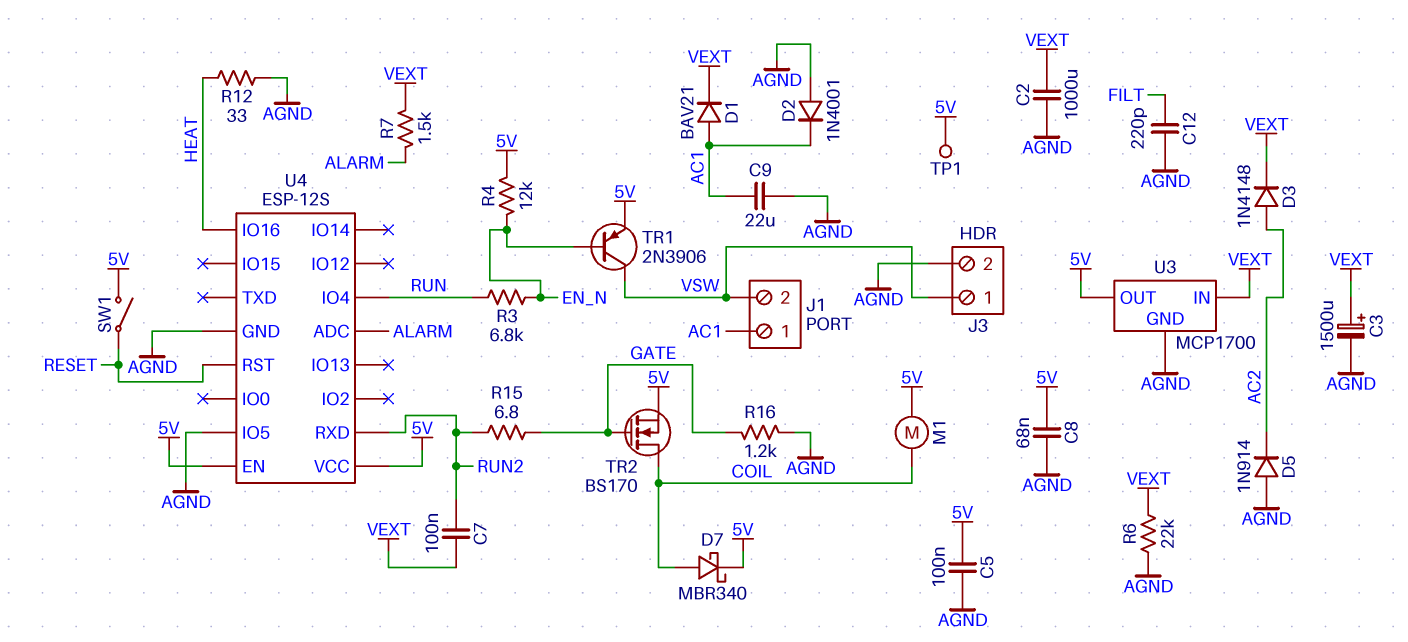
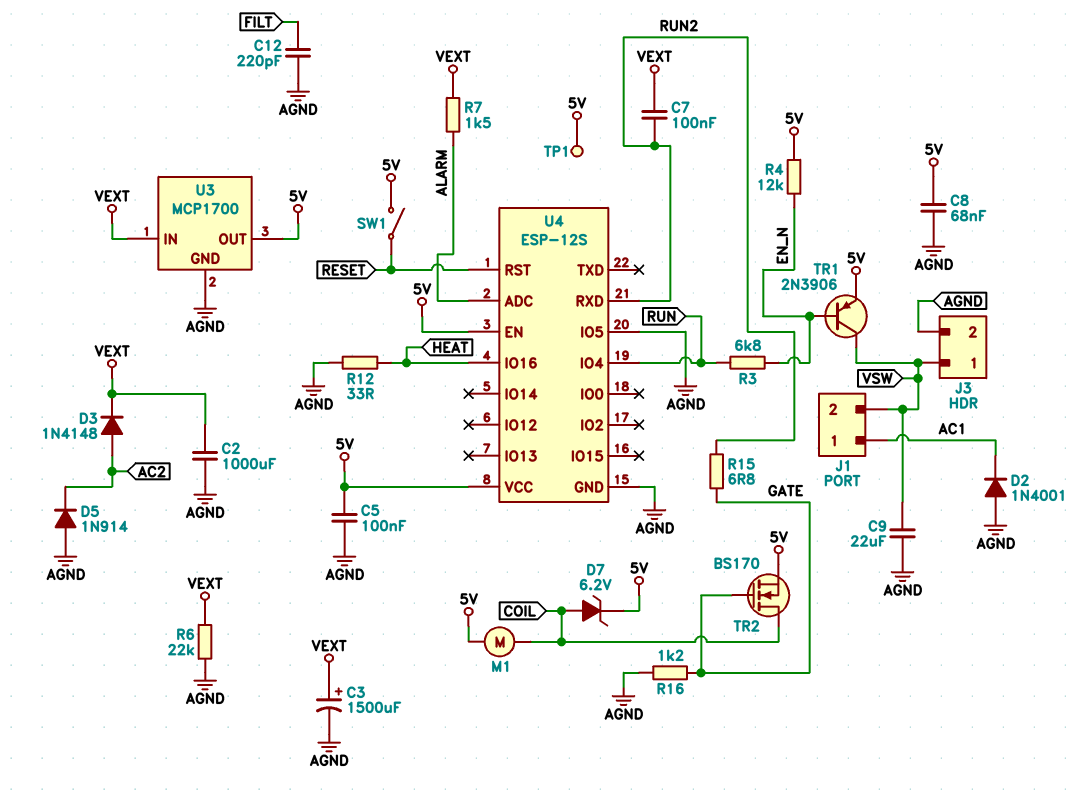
C9: 22uF (AC1, AGND) -> 22uF (AGND, VSW)
D1: diode BAV21 (A AC1, K VEXT) -> none
D7: schottky MBR340 (A COIL, K 5V) -> zener 6.2V (A COIL, K 5V)

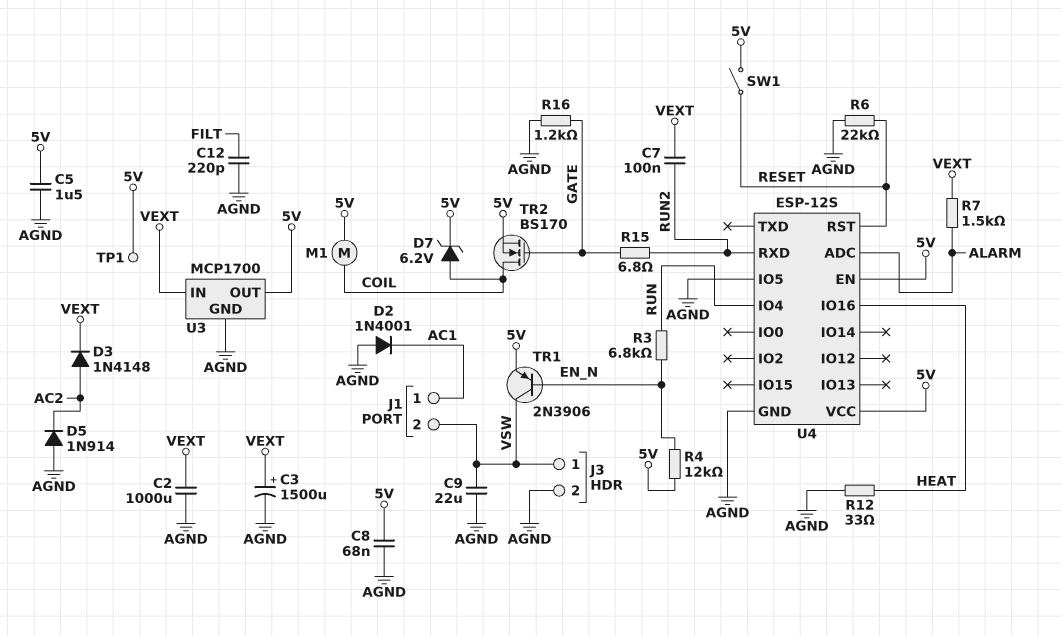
C5: 100nF (5V, AGND) -> 1.5uF (5V, AGND)
R6: 22k (AGND, VEXT) -> 22k (AGND, RESET)

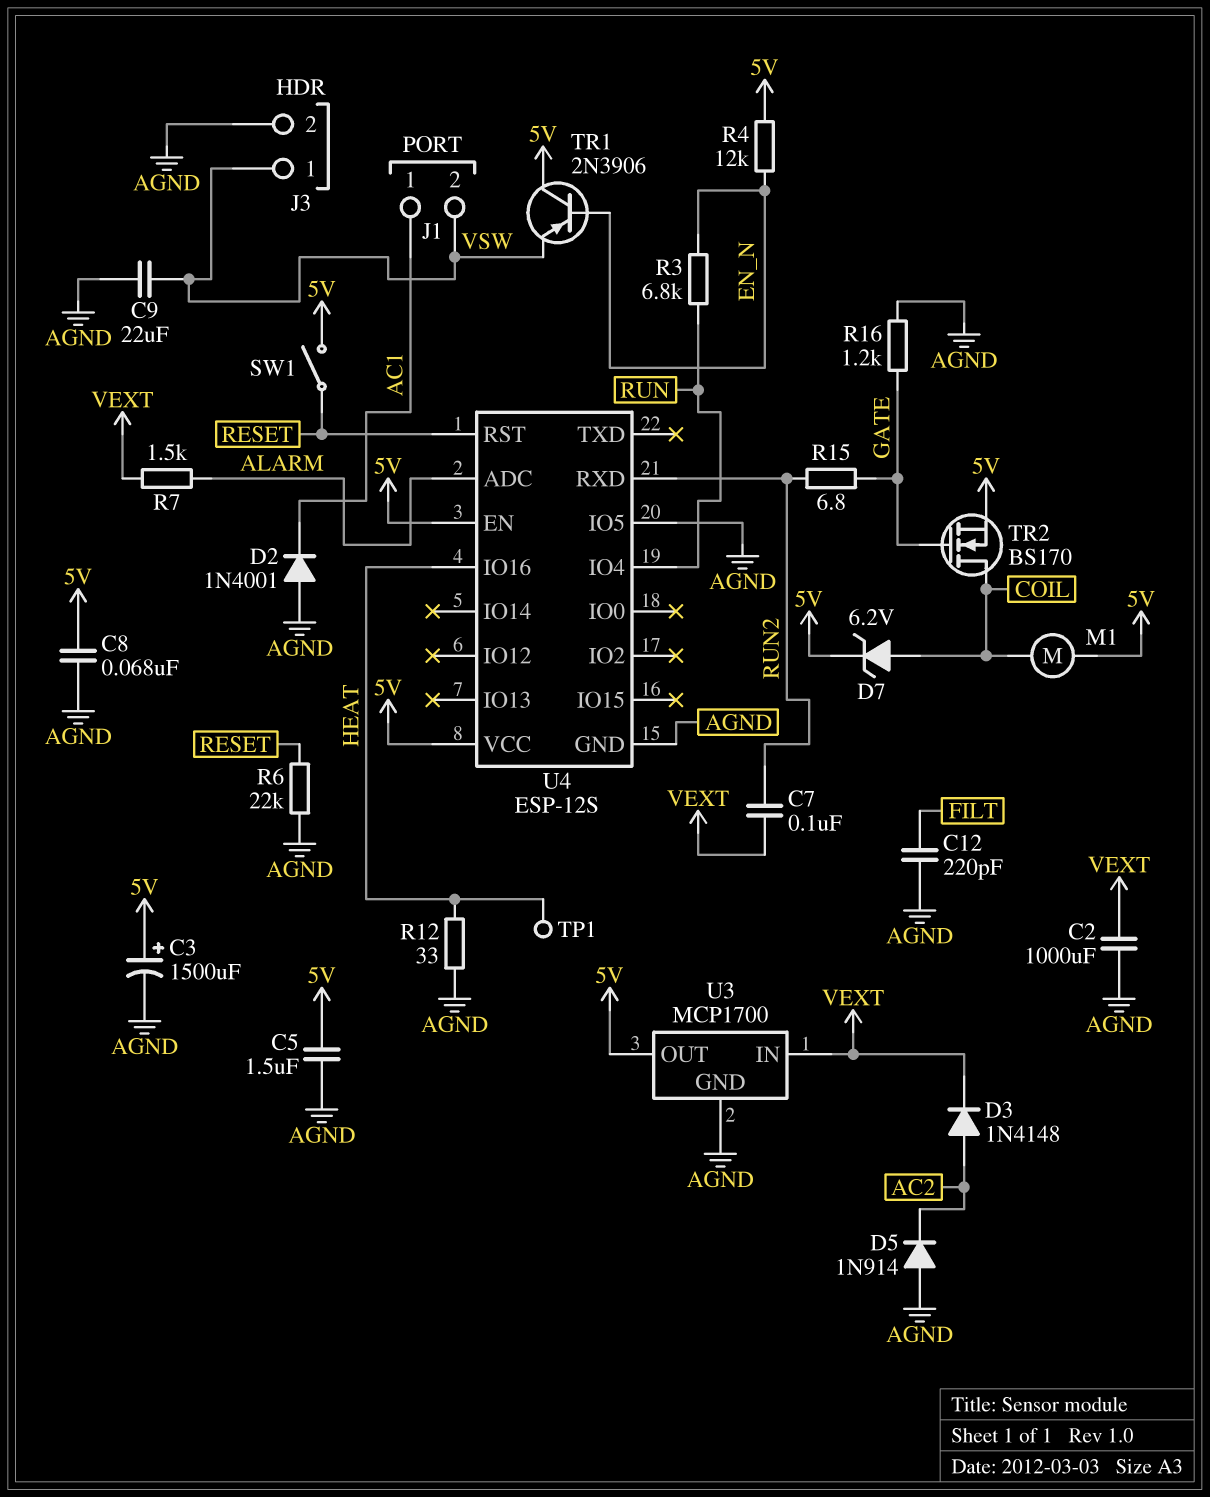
C3: 1500uF (plus VEXT, minus AGND) -> 1500uF (plus 5V, minus AGND)
TP1: test point (5V) -> test point (HEAT)
TR1: PNP 2N3906 (B EN_N, C VSW, E 5V) -> PNP 2N3906 (B EN_N, C 5V, E VSW)

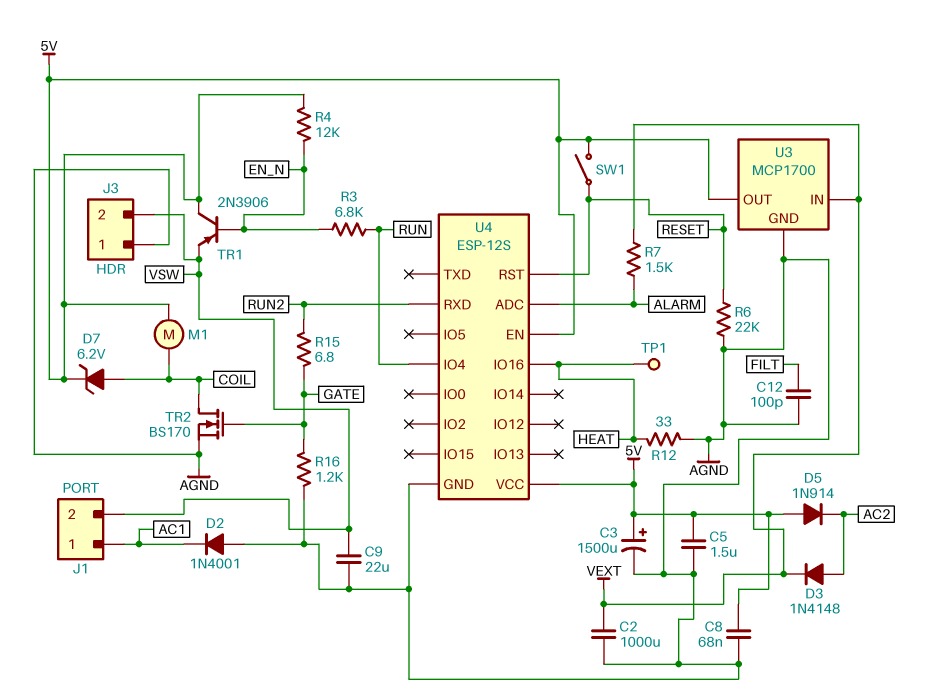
C7: 100nF (RUN2, VEXT) -> none
C12: 220pF (AGND, FILT) -> 100pF (AGND, FILT)
D5: diode 1N914 (A AGND, K AC2) -> diode 1N914 (A 5V, K AC2)
J3 pin 1: VSW -> AGND
J3 pin 2: AGND -> VSW
TR2: NMOS BS170 (G GATE, D COIL, S 5V) -> NMOS BS170 (G GATE, D COIL, S AGND)
U4 pin IO5: AGND -> none

